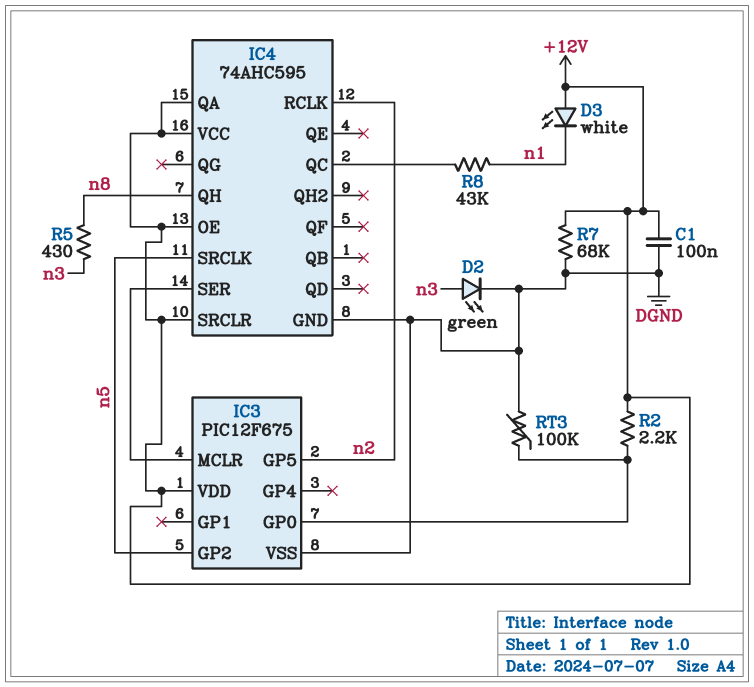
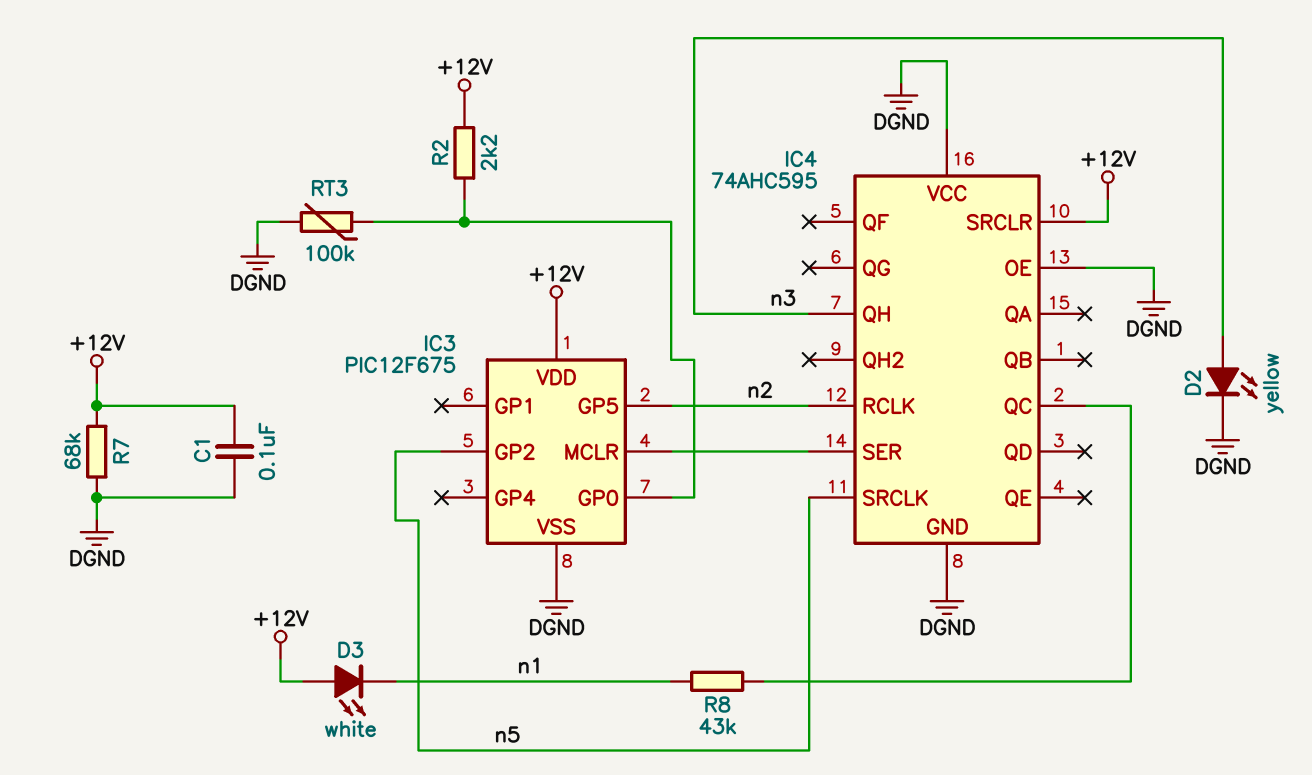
D2: LED green (A n3, K DGND) -> LED yellow (A n3, K DGND)
IC4 pin OE: +12V -> DGND
IC4 pin QA: +12V -> none
IC4 pin QH: n8 -> n3
IC4 pin VCC: +12V -> DGND
R5: 430 (n3, n8) -> none

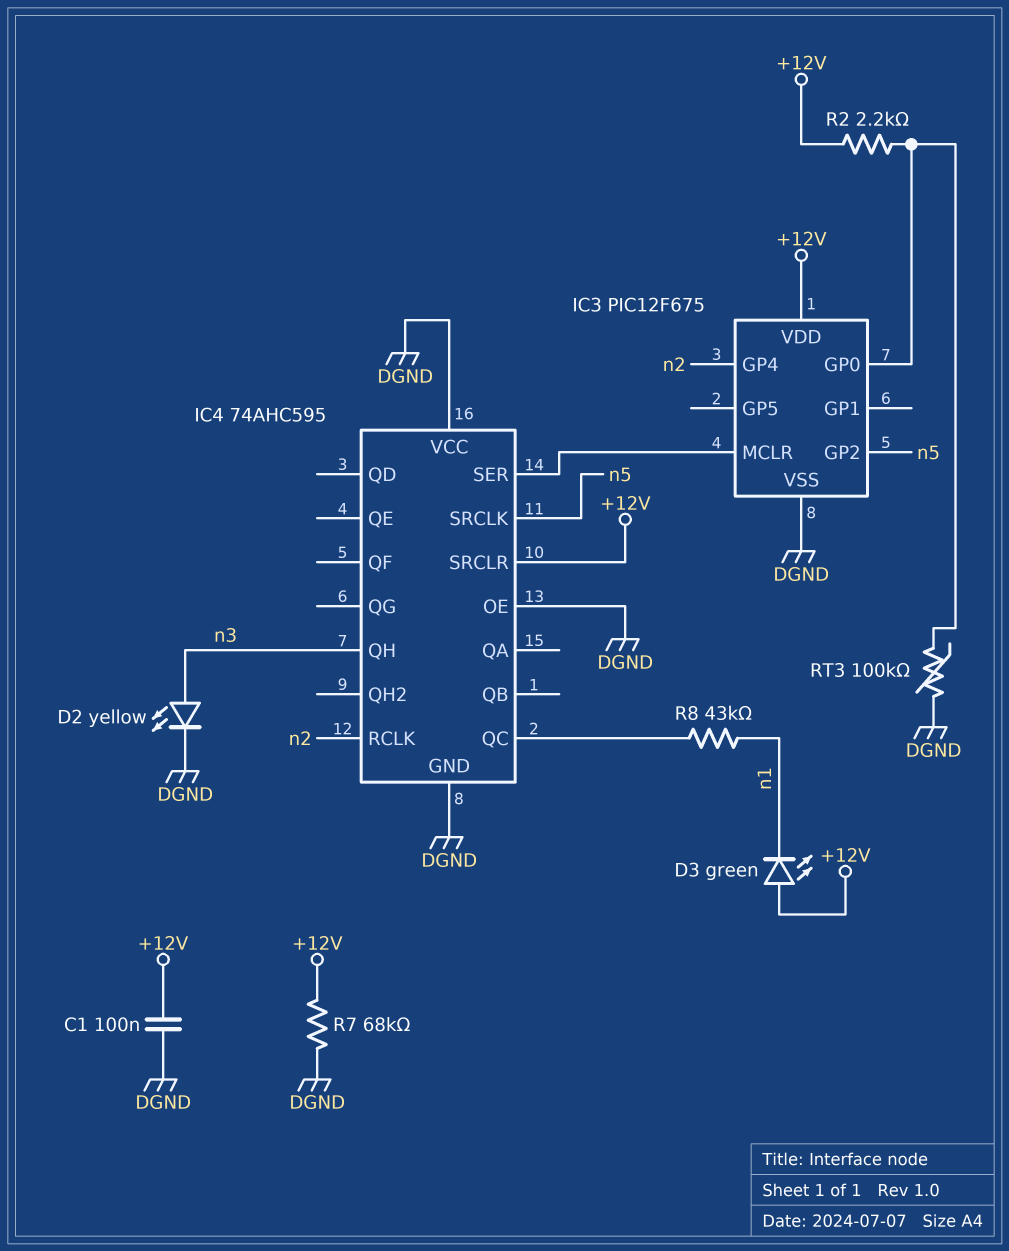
D3: LED white (A +12V, K n1) -> LED green (A +12V, K n1)
IC3 pin GP4: none -> n2
IC3 pin GP5: n2 -> none

